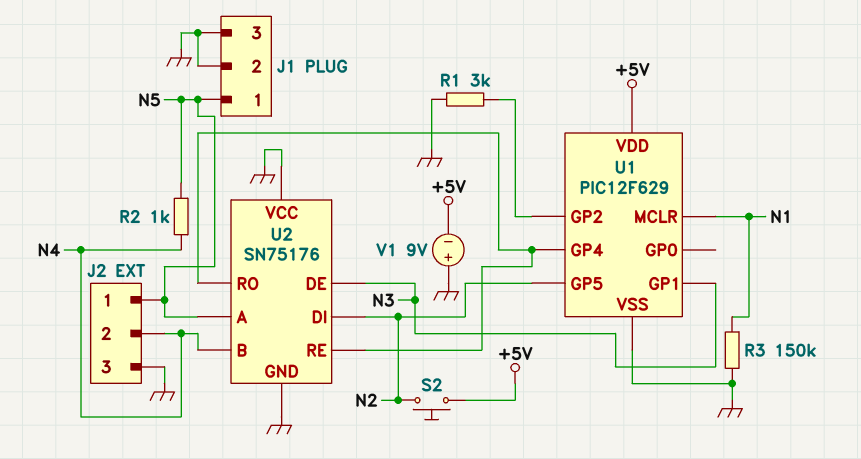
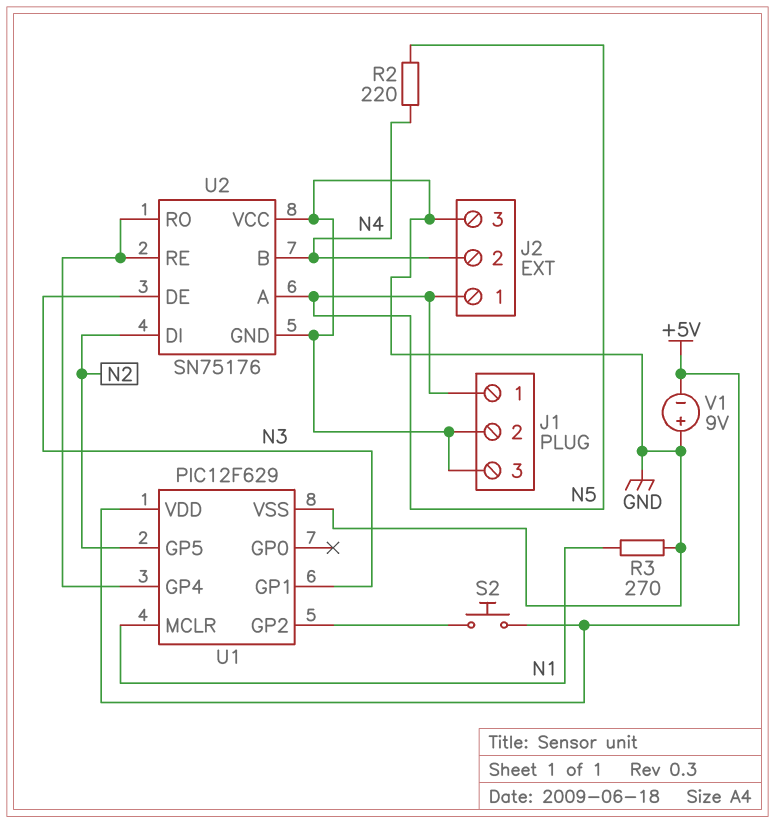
R1: 3k (GND, U1/GP2) -> none
R2: 1k (N4, N5) -> 220 (N4, N5)
R3: 150k (GND, N1) -> 270 (GND, N1)
S2: button (+5V, N2) -> button (+5V, U1/GP2)

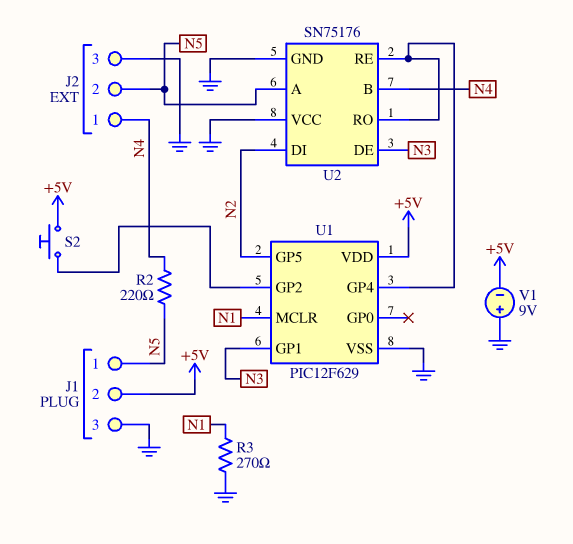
J1 pin 2: GND -> +5V
J2 pin 1: N5 -> N4
J2 pin 2: N4 -> N5

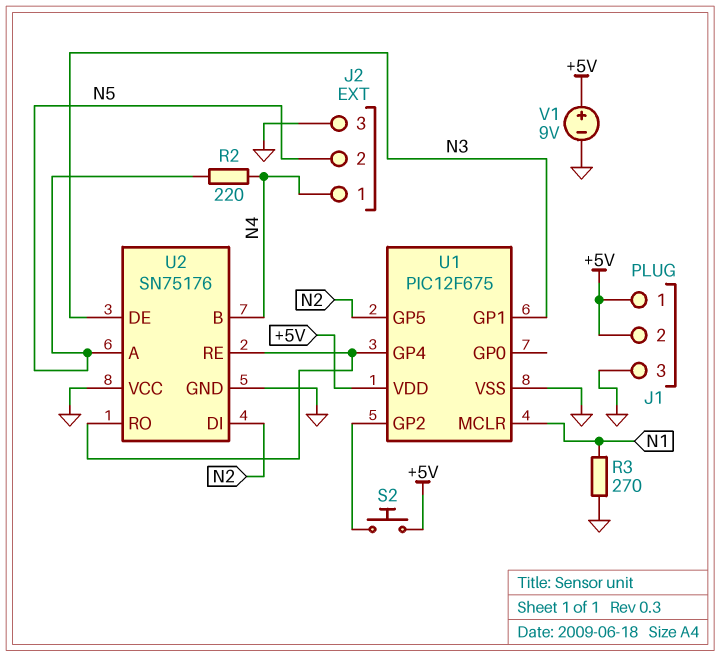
J1 pin 1: N5 -> +5V
U1: PIC12F629 -> PIC12F675
V1: 9V (plus GND, minus +5V) -> 9V (plus +5V, minus GND)

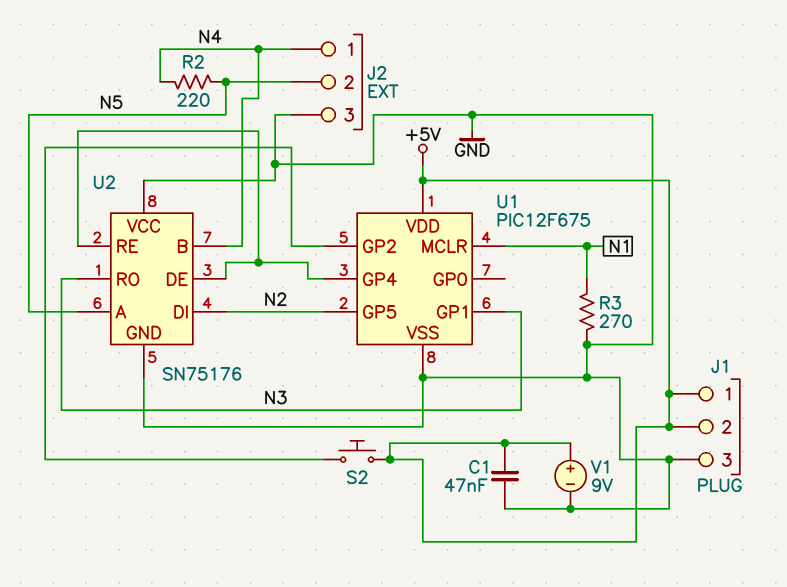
C1: none -> 47nF (+5V, GND)
U2 pin DE: N3 -> U1/GP4
U2 pin RO: U1/GP4 -> N3

